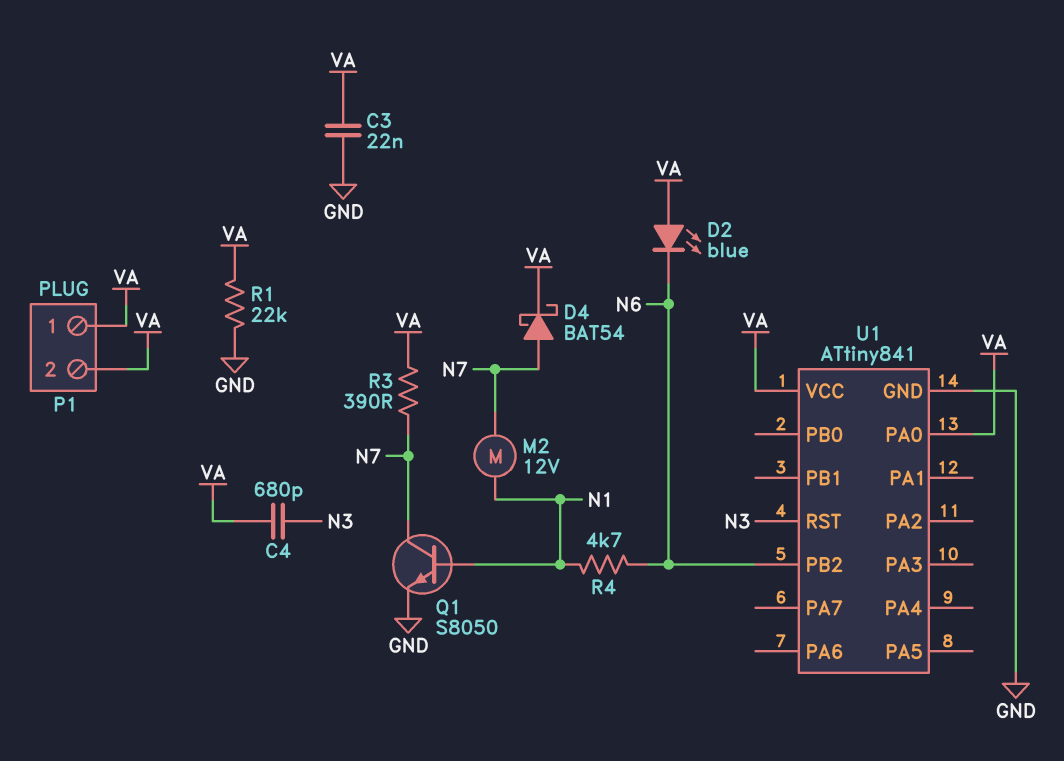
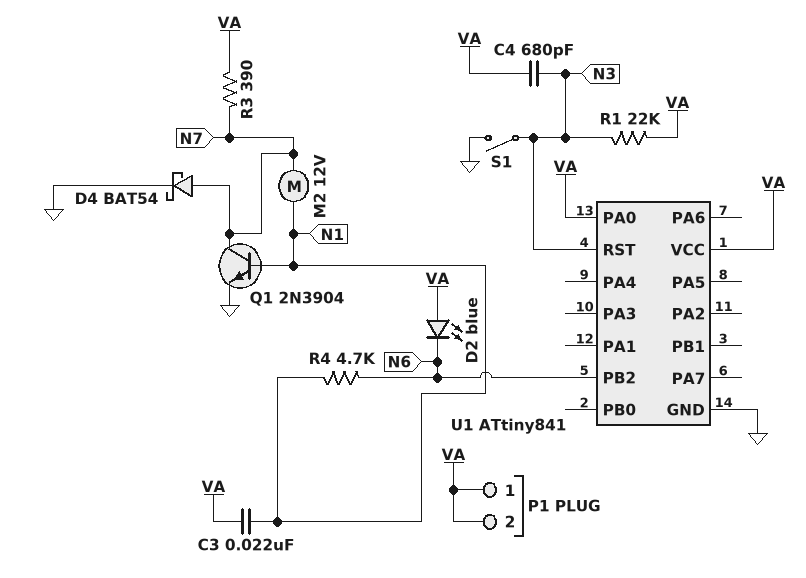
C3: 22nF (GND, VA) -> 22nF (N1, VA)
D4: schottky BAT54 (A N7, K VA) -> schottky BAT54 (A N7, K GND)
Q1: NPN S8050 (B N1, C N7, E GND) -> NPN 2N3904 (B N1, C N7, E GND)
R1: 22k (GND, VA) -> 22k (N3, VA)
S1: none -> switch (GND, N3)

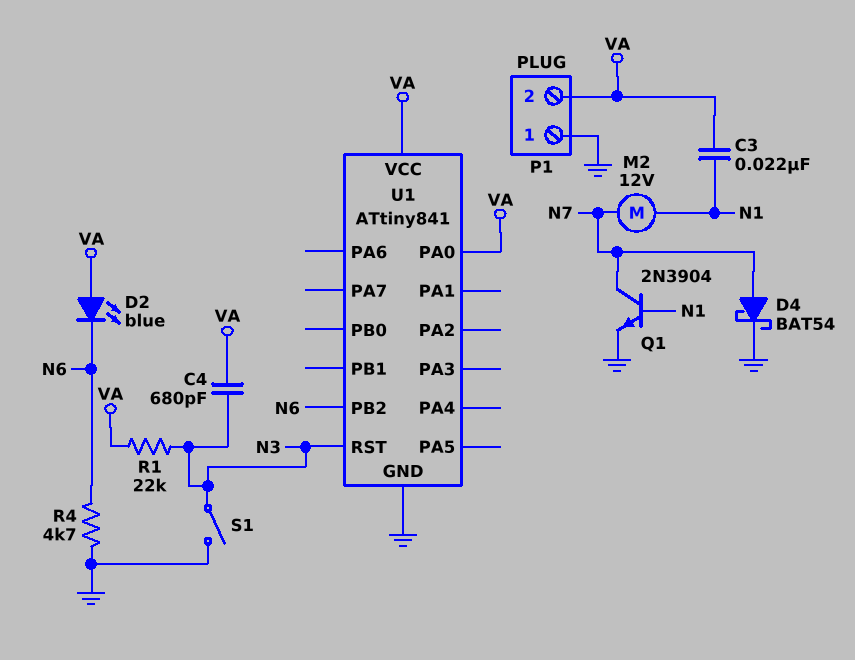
P1 pin 1: VA -> GND
R3: 390 (N7, VA) -> none
R4: 4.7k (N1, N6) -> 4.7k (GND, N6)

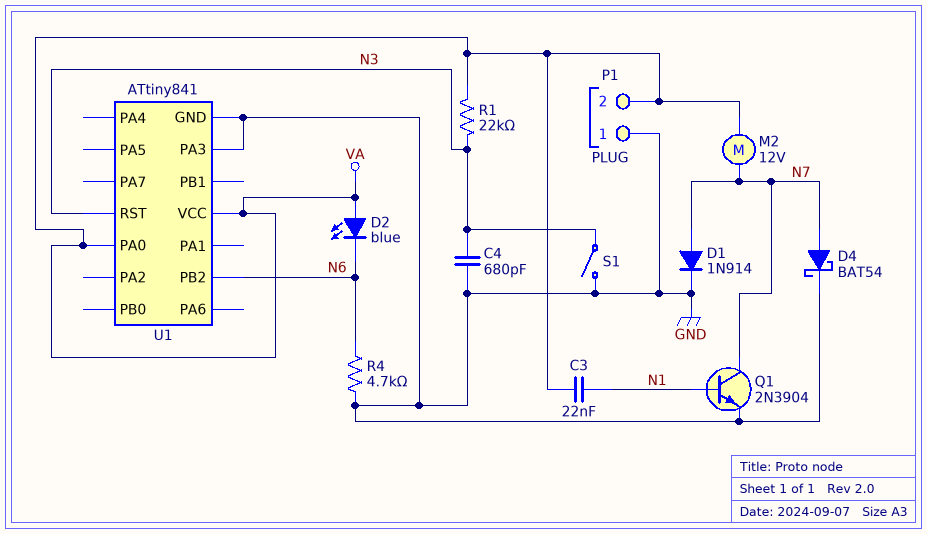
C4: 680pF (N3, VA) -> 680pF (GND, N3)
D1: none -> diode 1N914 (A N7, K GND)
M2: motor 12V (N1, N7) -> motor 12V (N7, VA)
U1 pin PA3: none -> GND

